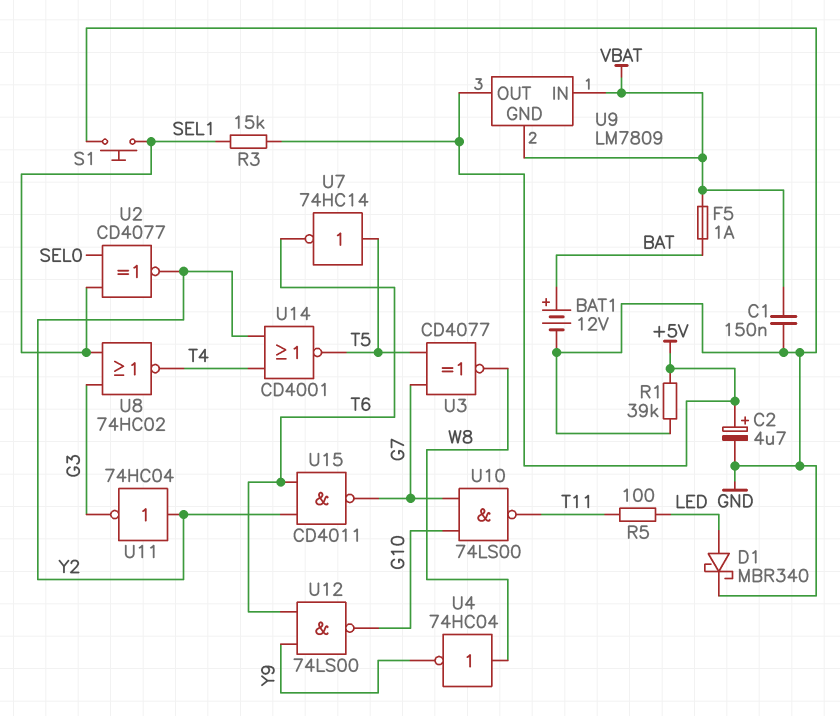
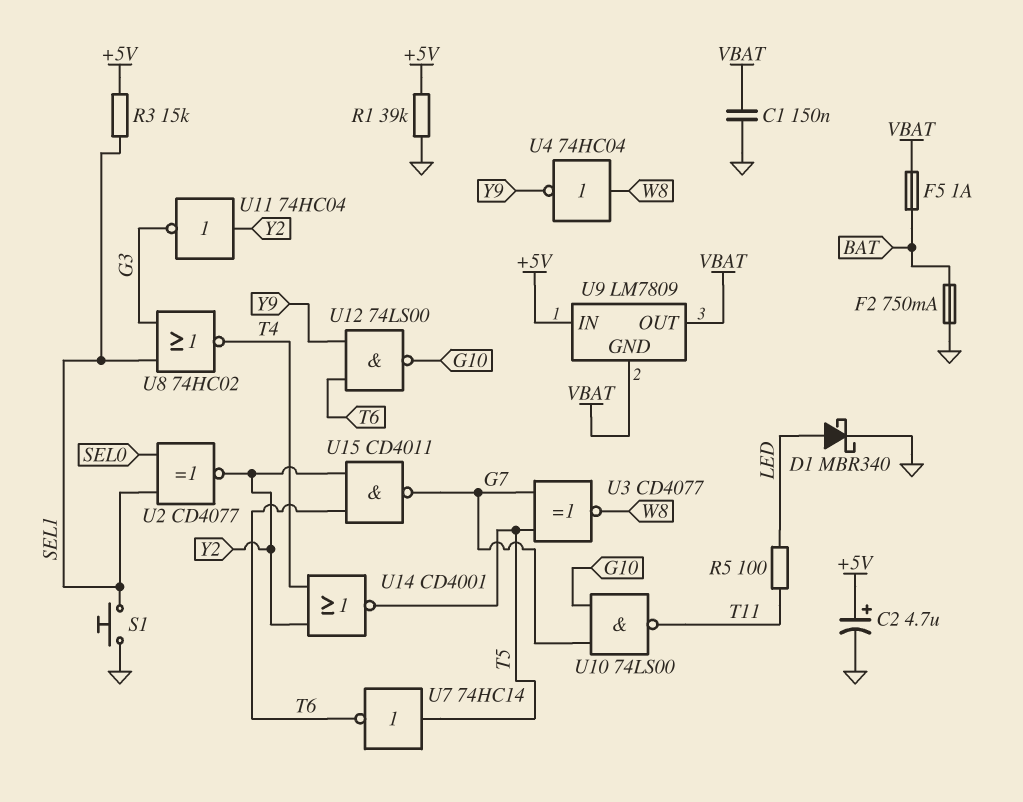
BAT1: 12V (plus BAT, minus GND) -> none
F2: none -> 750mA (BAT, GND)
U9 pin IN: VBAT -> +5V
U9 pin OUT: +5V -> VBAT

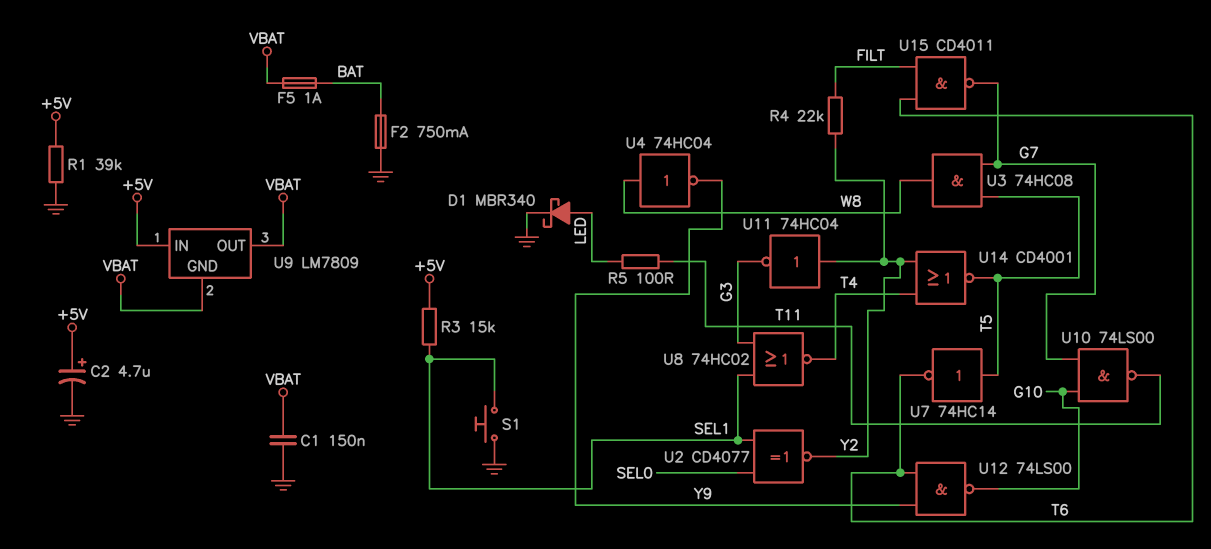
R4: none -> 22k (FILT, Y2)
U3: XNOR CD4077 (in G7, in T5, out W8) -> AND 74HC08 (in G7, in T5, out W8)
U15: NAND CD4011 (in T6, in Y2, out G7) -> NAND CD4011 (in FILT, in T6, out G7)

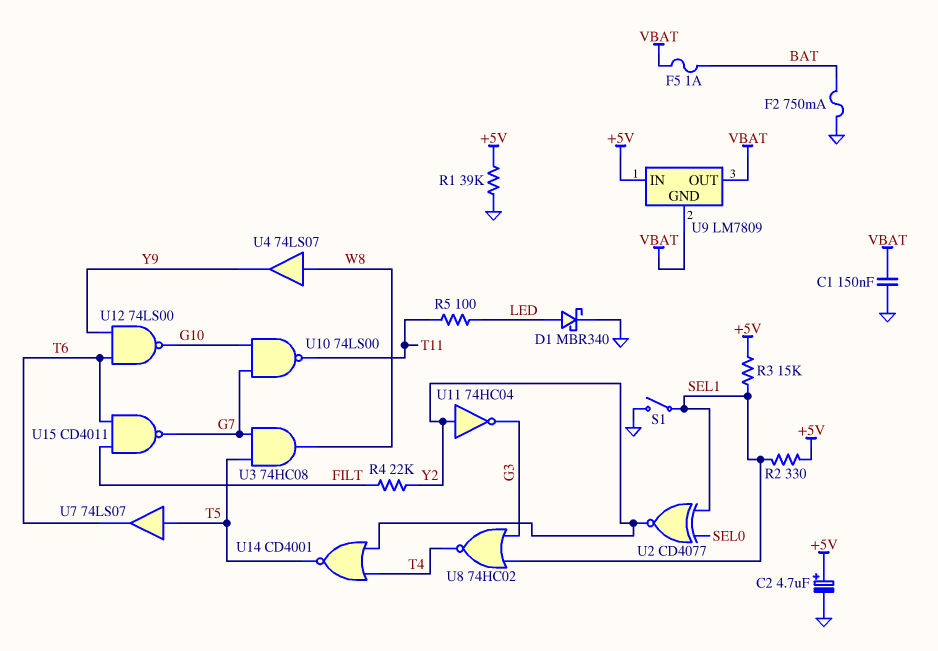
R2: none -> 330 (+5V, SEL1)
S1: button (GND, SEL1) -> switch (GND, SEL1)
U4: NOT 74HC04 (in W8, out Y9) -> buffer 74LS07 (in W8, out Y9)
U7: NOT 74HC14 (in T5, out T6) -> buffer 74LS07 (in T5, out T6)

